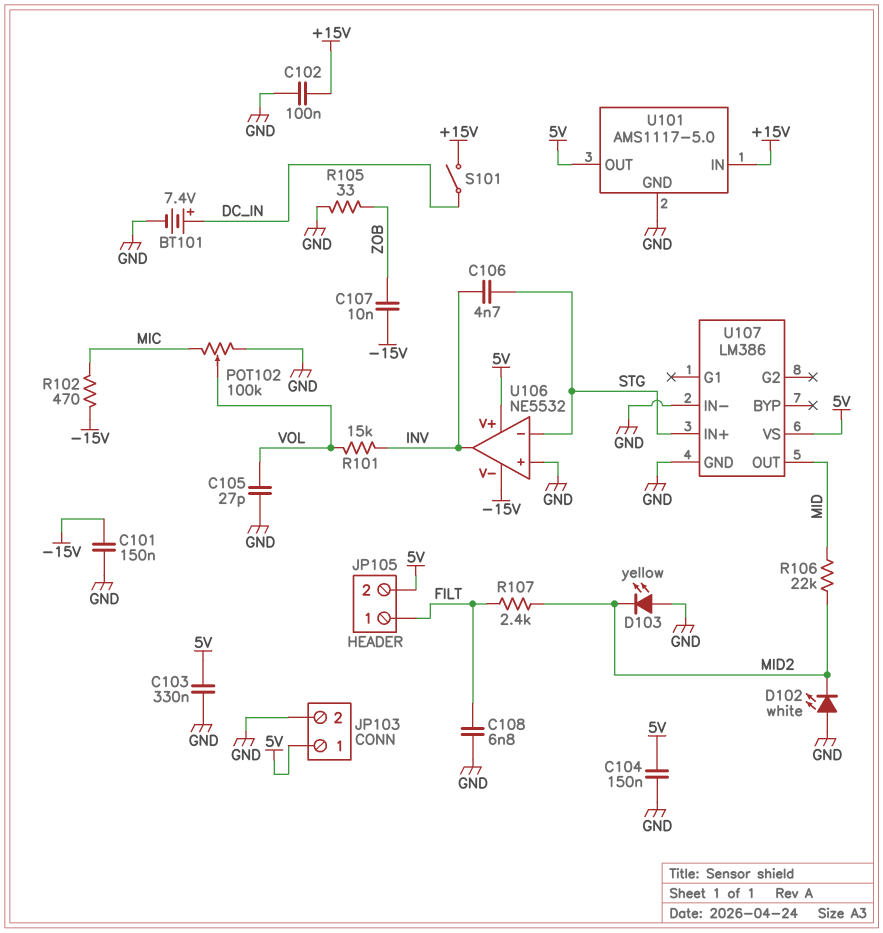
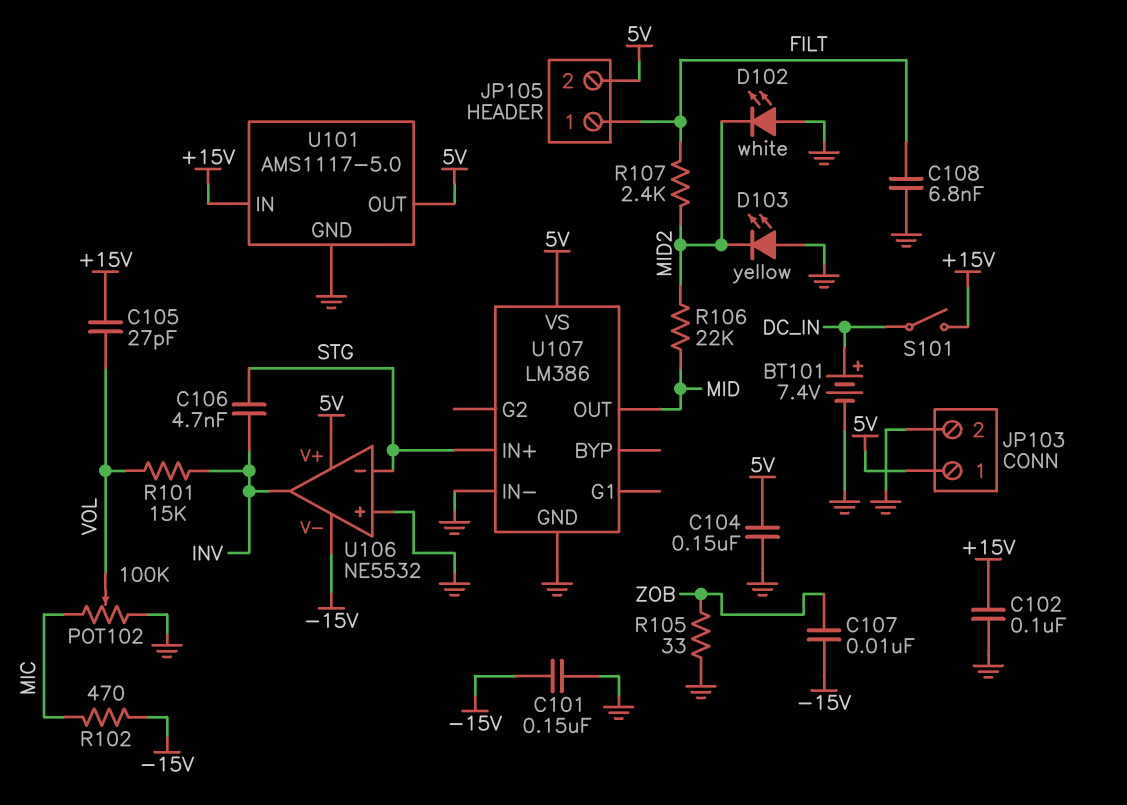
C103: 330nF (5V, GND) -> none
C105: 27pF (GND, VOL) -> 27pF (+15V, VOL)

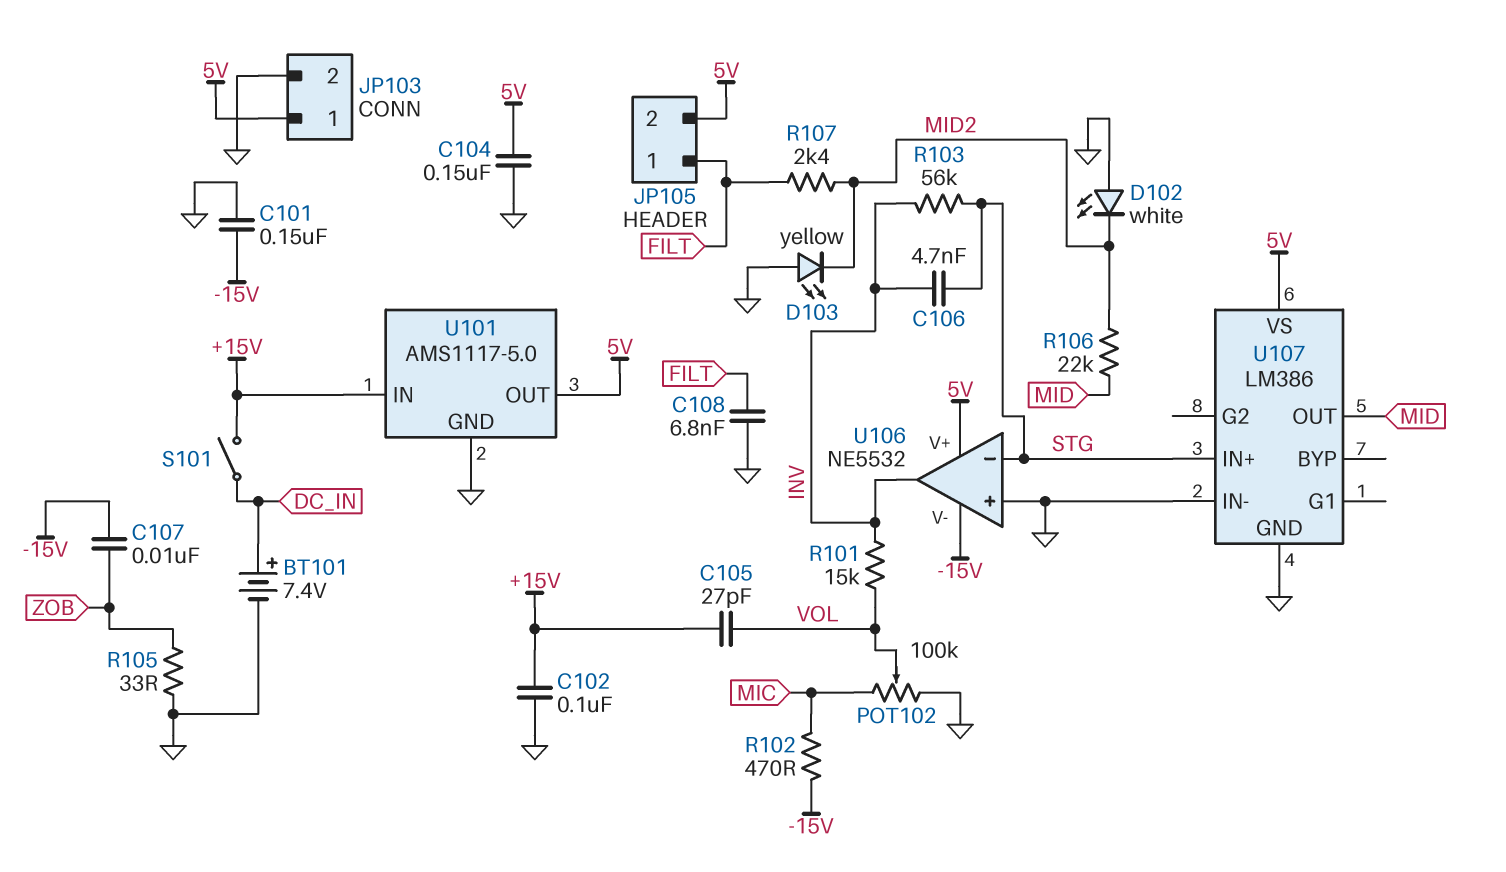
R103: none -> 56k (INV, STG)

